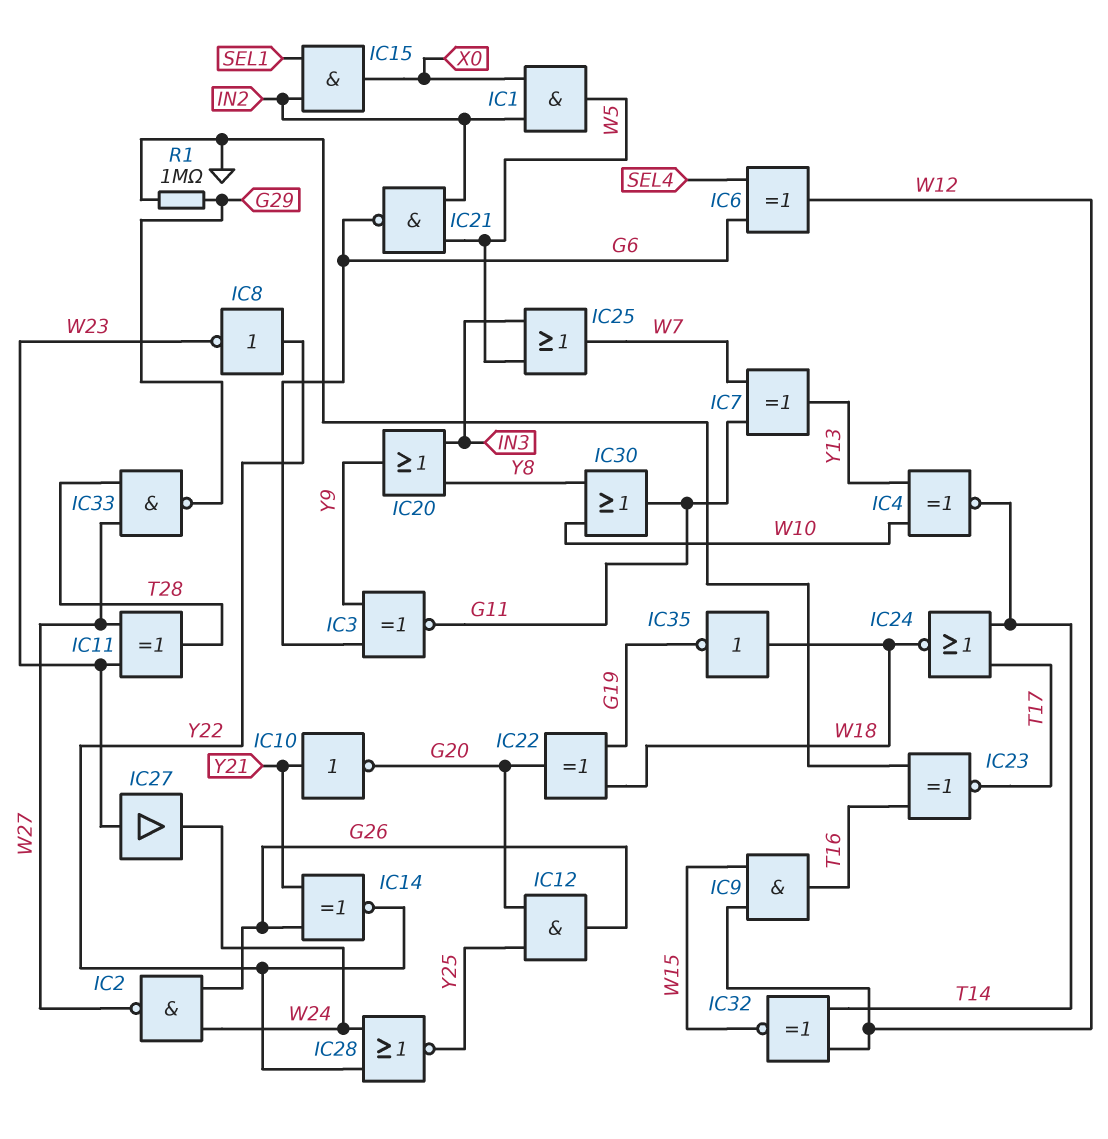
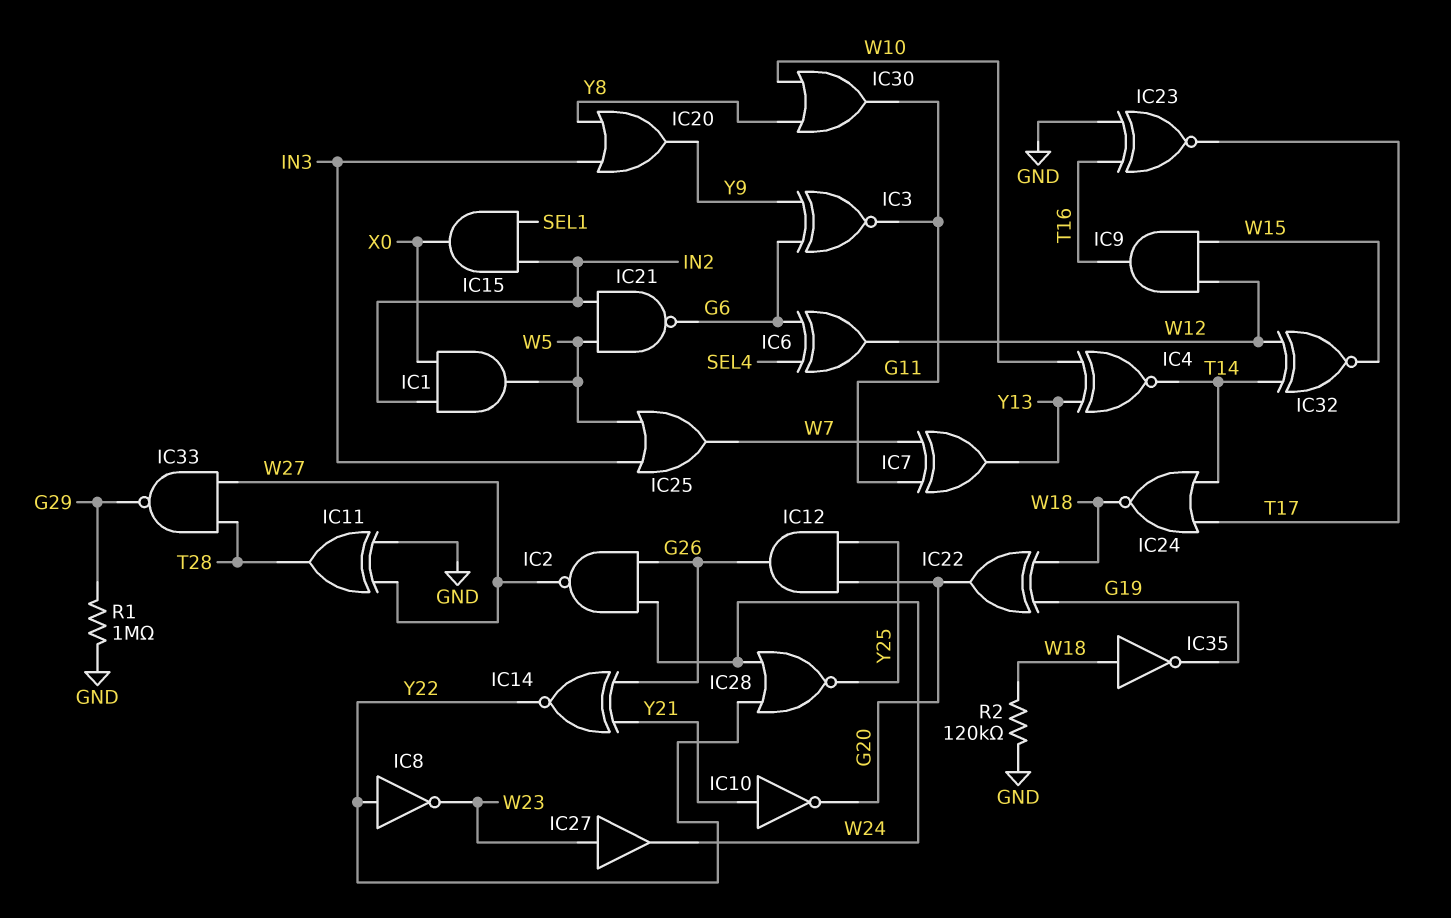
IC11: XOR (in W23, in W27, out T28) -> XOR (in GND, in W27, out T28)
R2: none -> 120k (GND, W18)

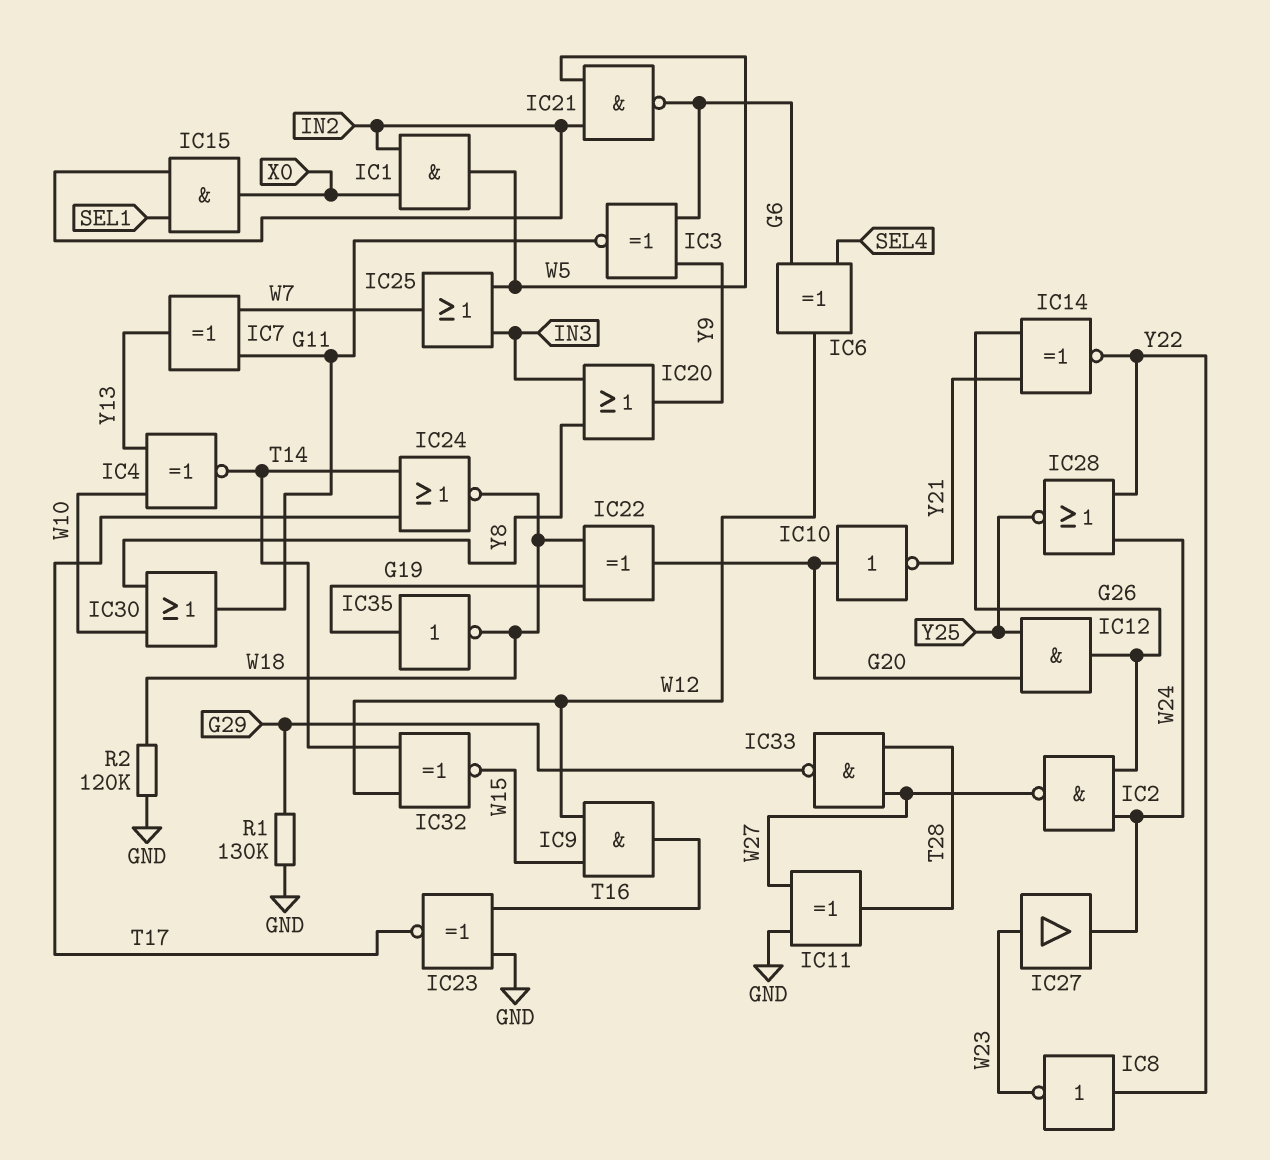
IC10: NOT (in Y21, out G20) -> NOT (in G20, out Y21)
IC35: NOT (in W18, out G19) -> NOT (in G19, out W18)
R1: 1M (G29, GND) -> 130k (G29, GND)

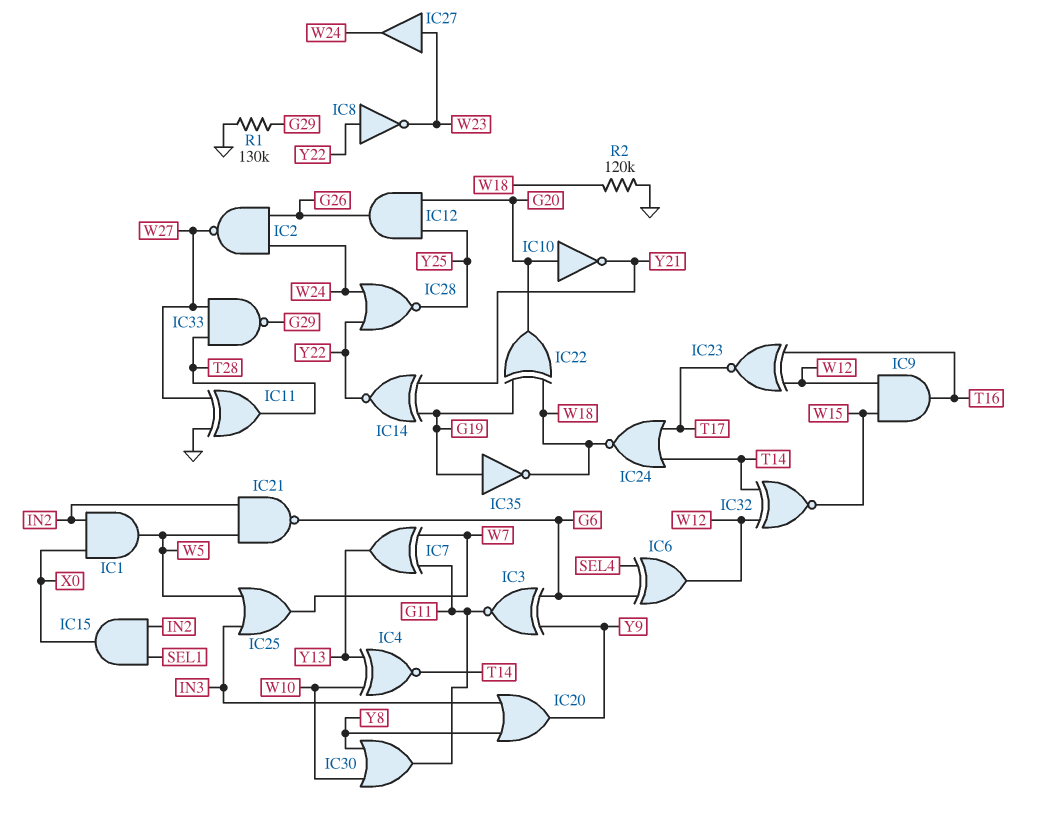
IC14: XNOR (in G26, in Y21, out Y22) -> XNOR (in G19, in Y21, out Y22)
IC23: XNOR (in GND, in T16, out T17) -> XNOR (in T16, in W12, out T17)

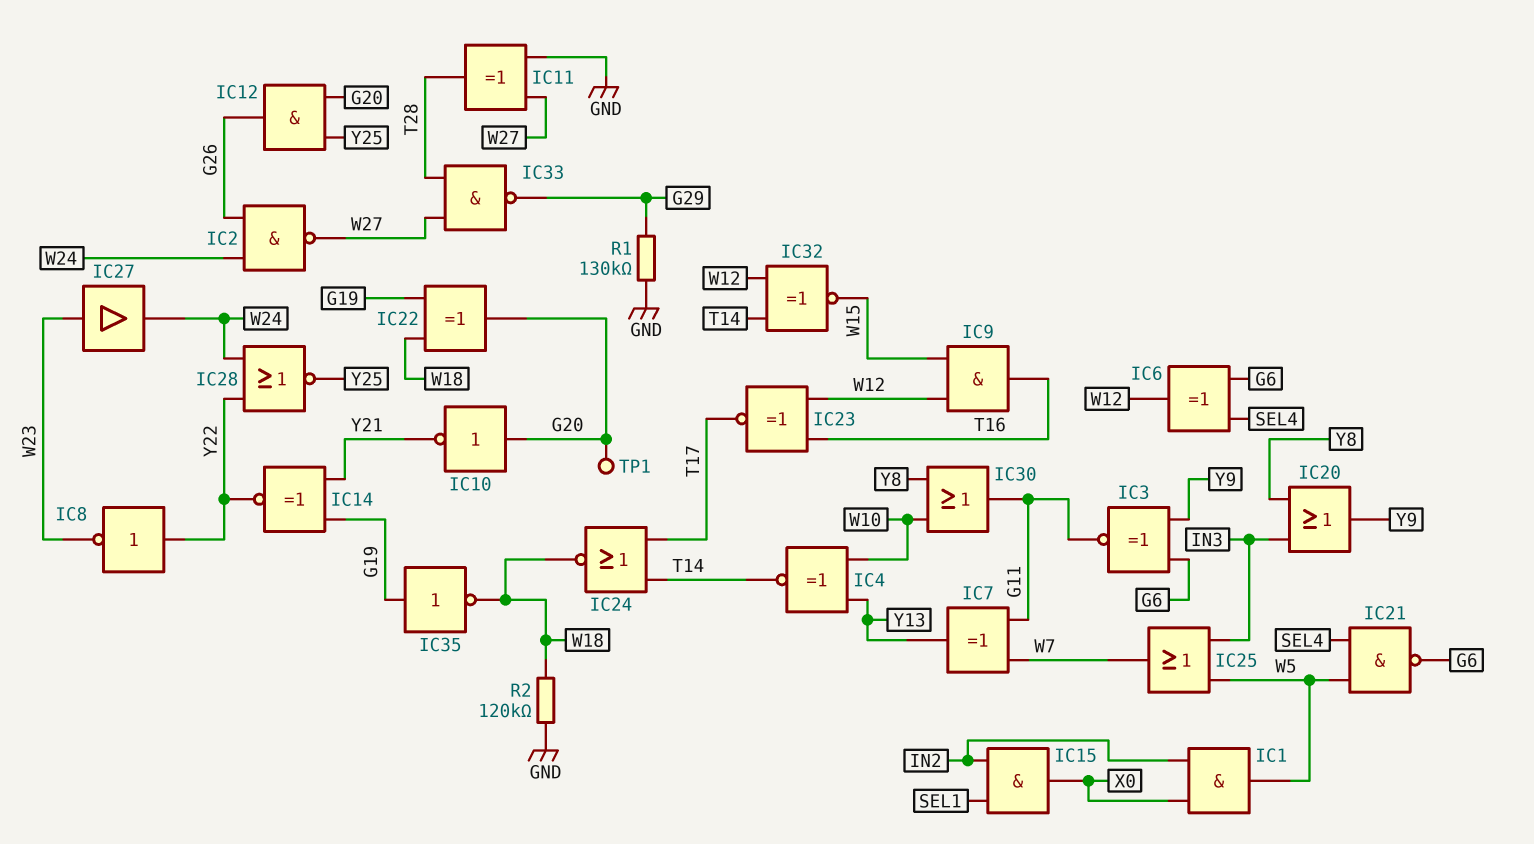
IC21: NAND (in IN2, in W5, out G6) -> NAND (in SEL4, in W5, out G6)
TP1: none -> test point (G20)

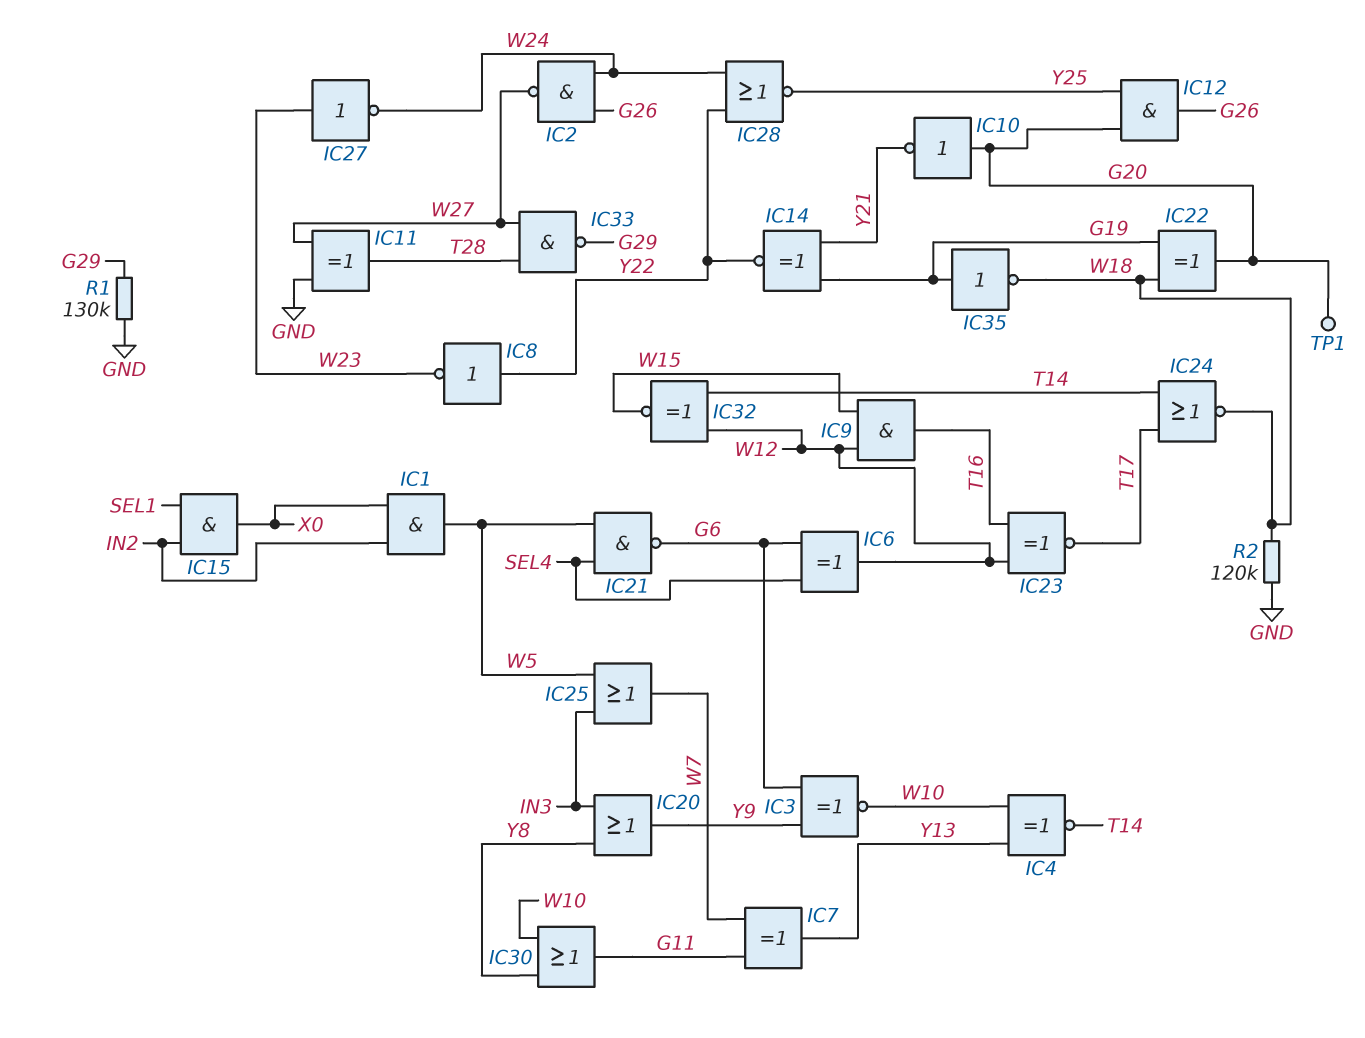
IC3: XNOR (in G6, in Y9, out G11) -> XNOR (in G6, in Y9, out W10)
IC27: buffer (in W23, out W24) -> NOT (in W23, out W24)

